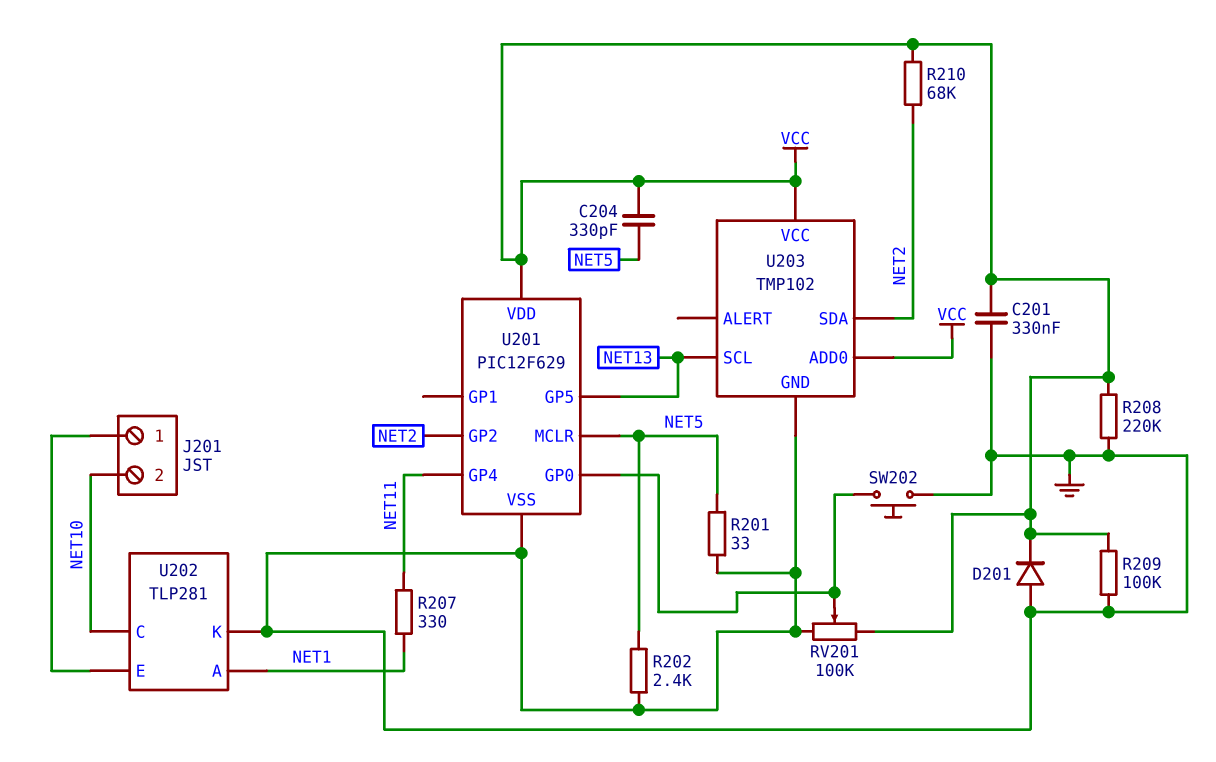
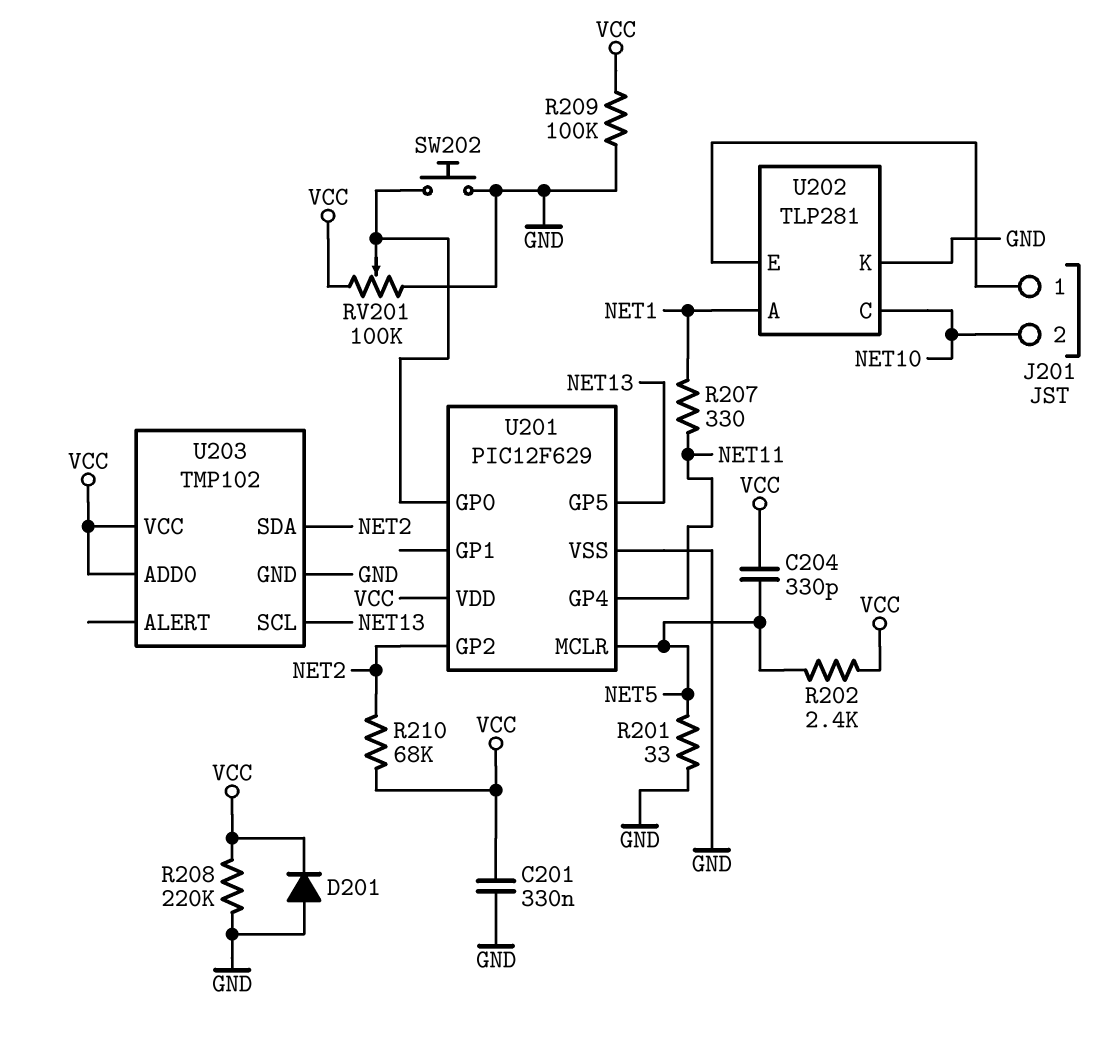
R202: 2.4k (GND, NET5) -> 2.4k (NET5, VCC)

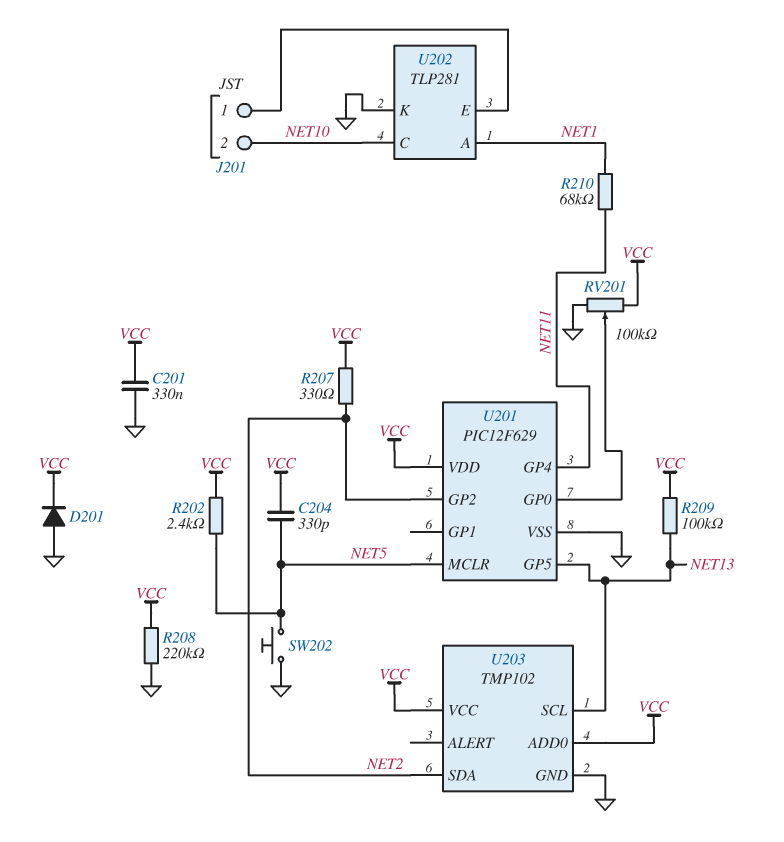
R201: 33 (GND, NET5) -> none
R207: 330 (NET1, NET11) -> 330 (NET2, VCC)
R209: 100k (GND, VCC) -> 100k (NET13, VCC)
R210: 68k (NET2, VCC) -> 68k (NET1, NET11)
SW202: button (GND, U201/GP0) -> button (GND, NET5)

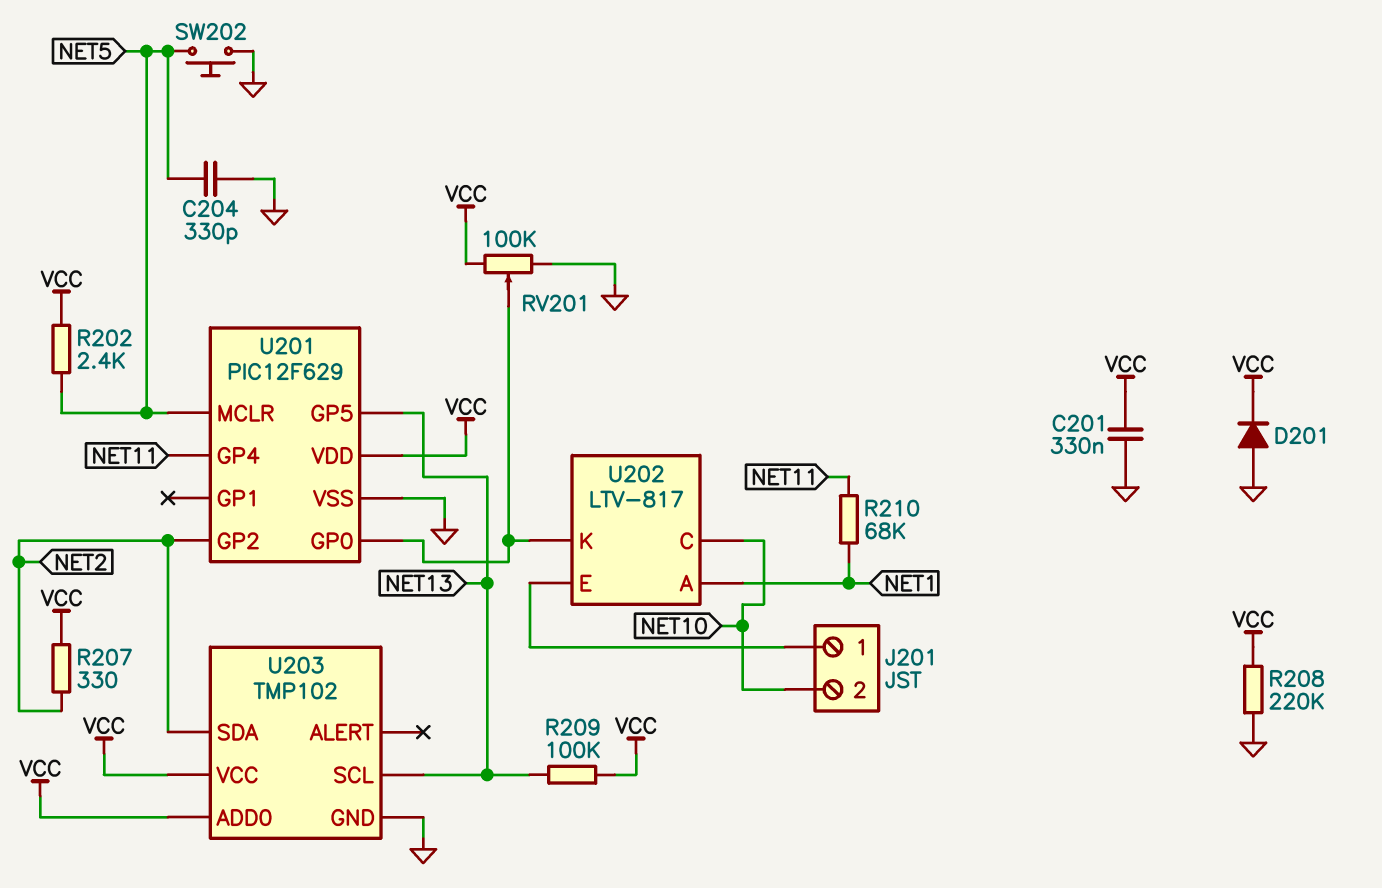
C204: 330pF (NET5, VCC) -> 330pF (GND, NET5)
U202: TLP281 -> LTV-817
U202 pin K: GND -> U201/GP0

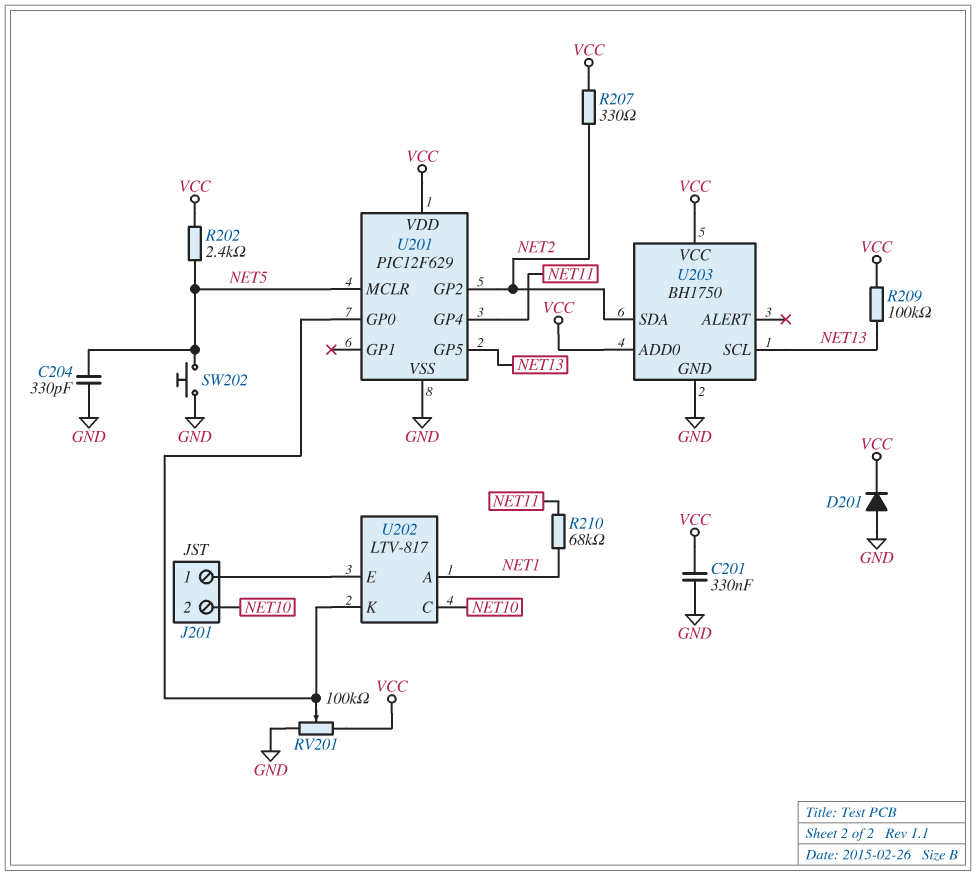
R208: 220k (GND, VCC) -> none
U203: TMP102 -> BH1750

